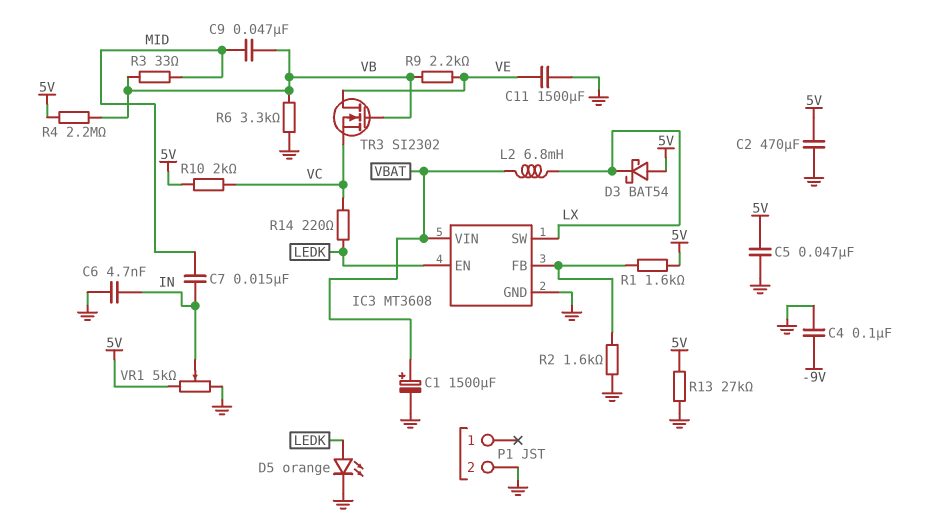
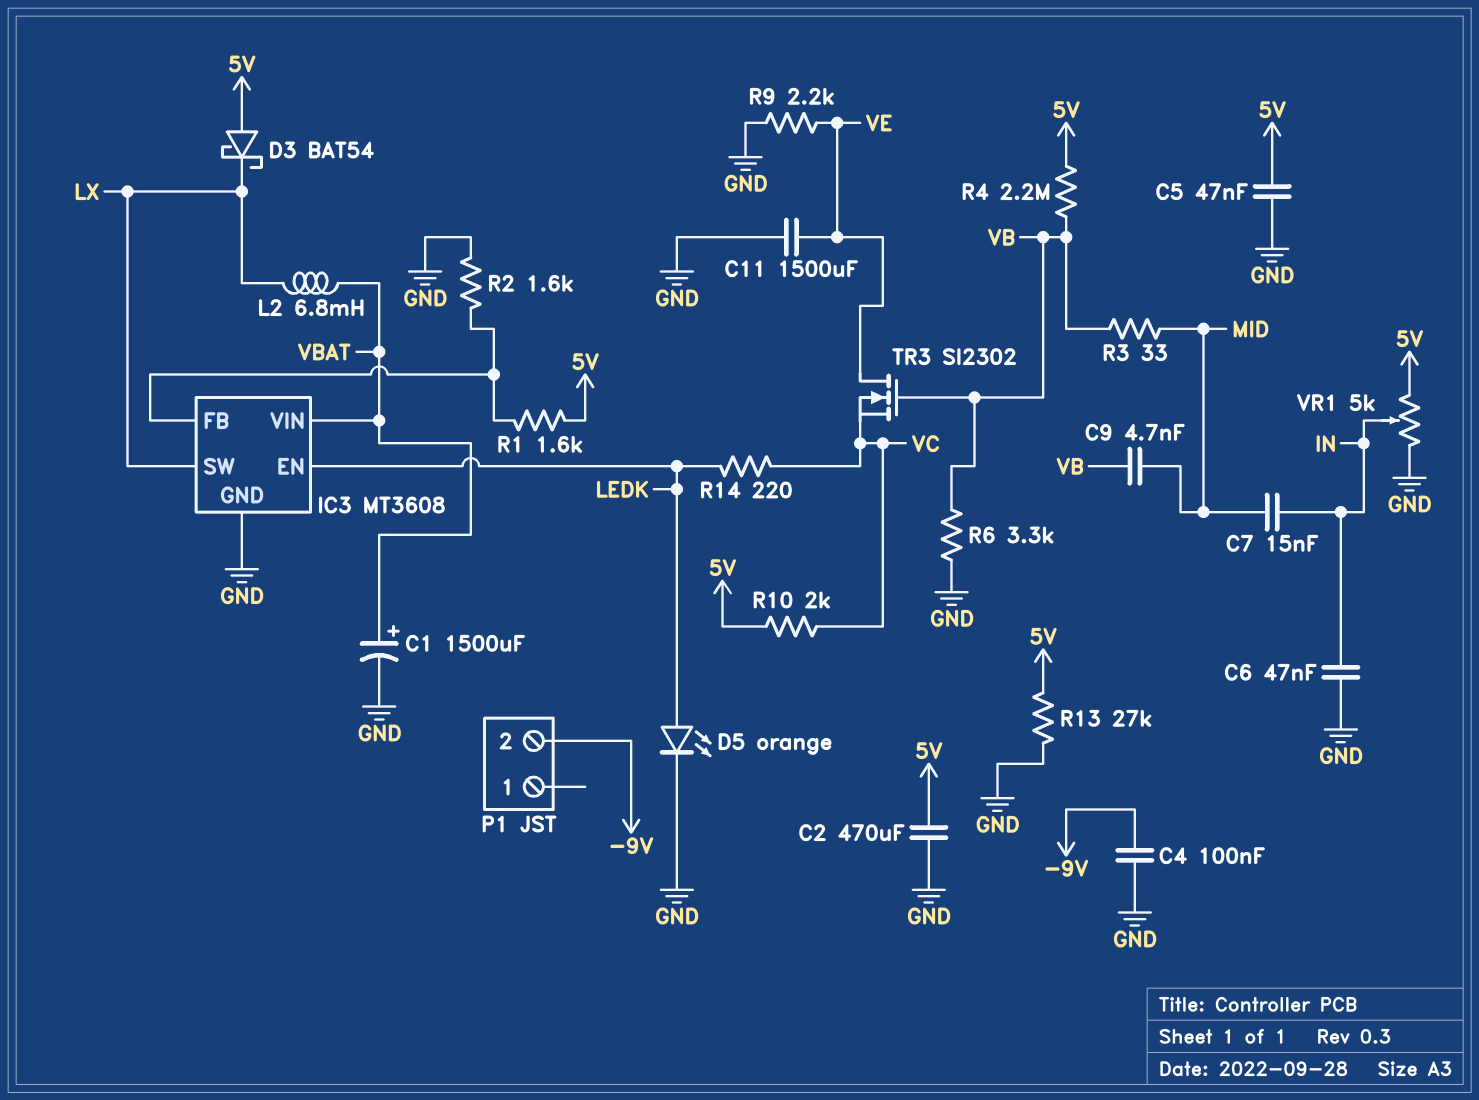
C6: 4.7nF (GND, IN) -> 47nF (GND, IN)
C9: 47nF (MID, VB) -> 4.7nF (MID, VB)
P1 pin 2: GND -> -9V
R9: 2.2k (VB, VE) -> 2.2k (GND, VE)

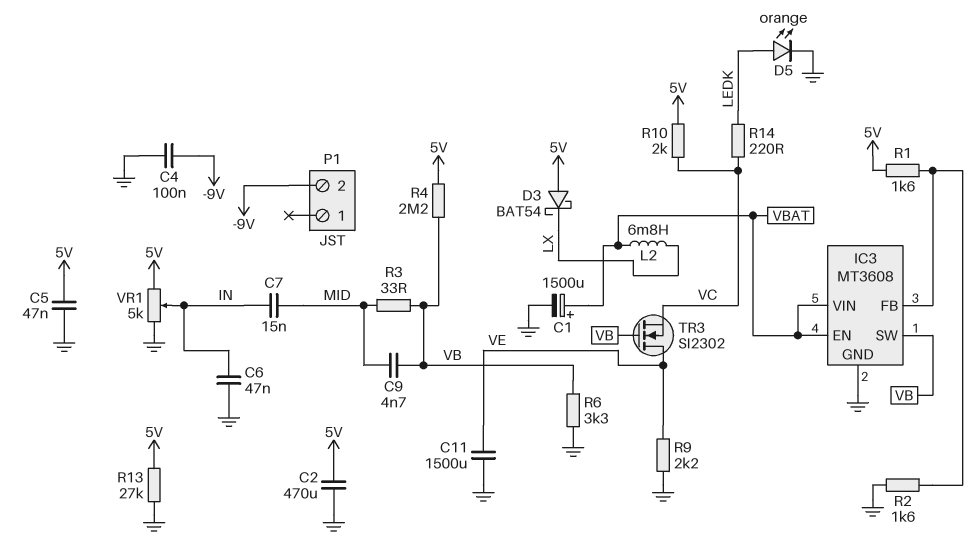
IC3 pin EN: LEDK -> VBAT
IC3 pin SW: LX -> VB

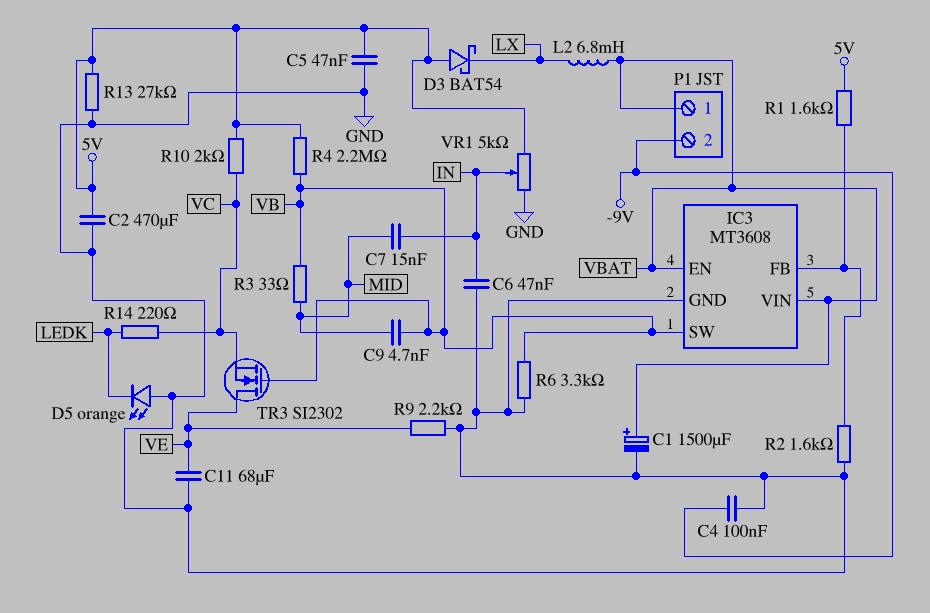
C11: 1500uF (GND, VE) -> 68uF (GND, VE)
D5: LED orange (A LEDK, K GND) -> LED orange (A GND, K LEDK)
P1 pin 1: none -> VBAT

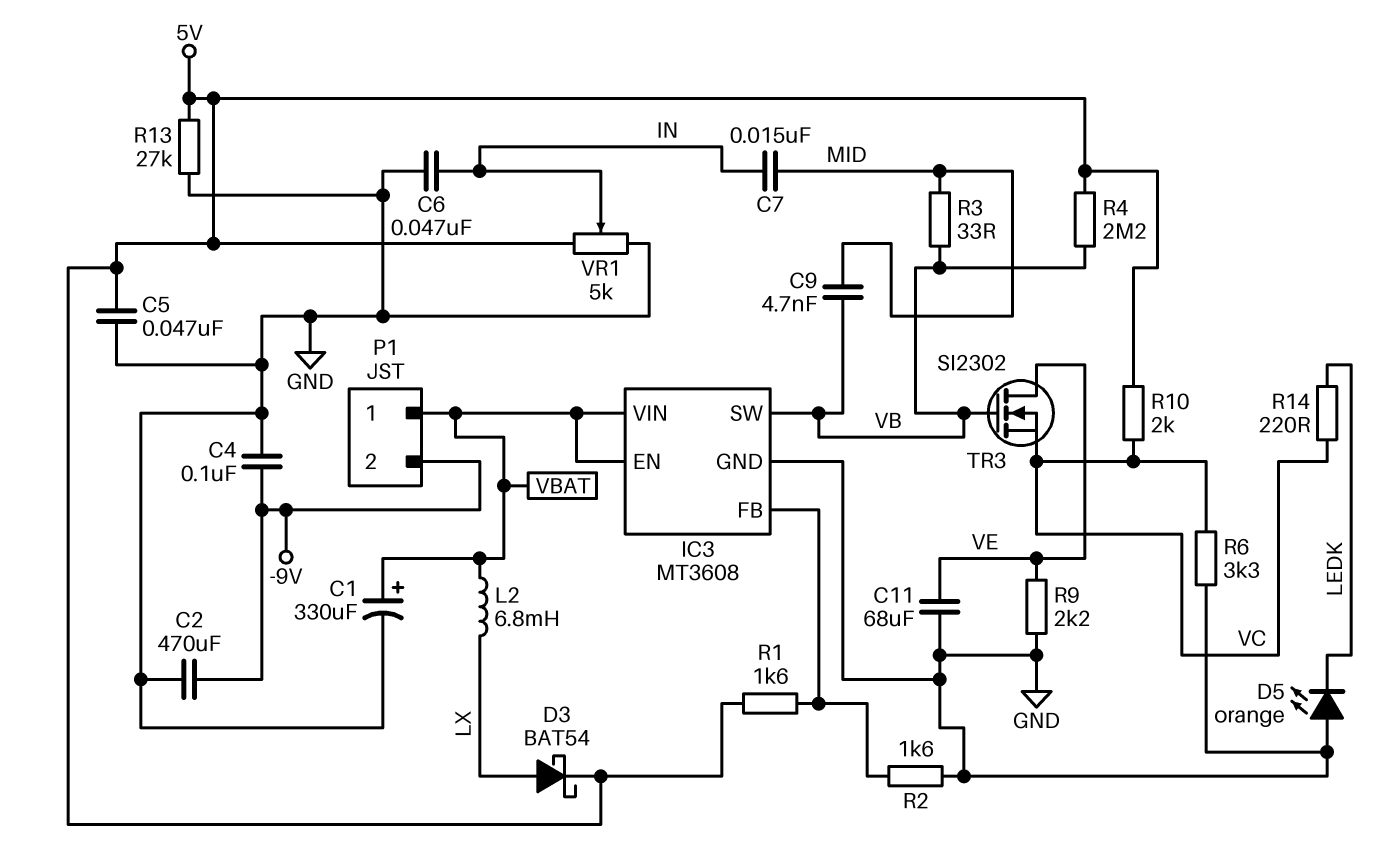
C1: 1500uF (plus VBAT, minus GND) -> 330uF (plus VBAT, minus GND)
C2: 470uF (5V, GND) -> 470uF (-9V, GND)
D3: schottky BAT54 (A 5V, K LX) -> schottky BAT54 (A LX, K 5V)
R6: 3.3k (GND, VB) -> 3.3k (GND, VC)

